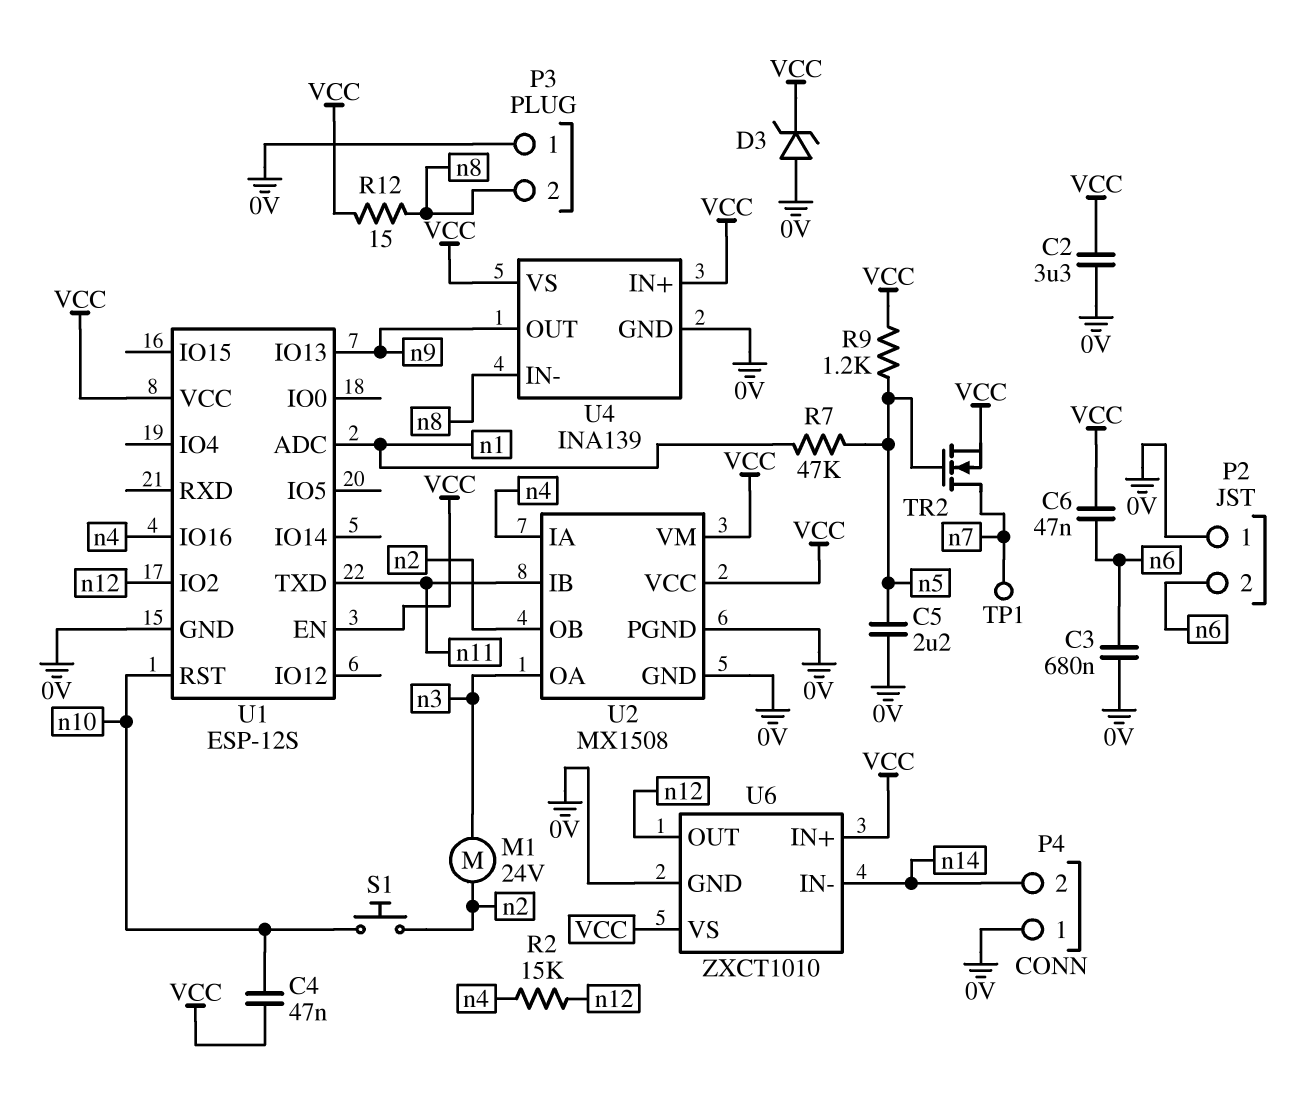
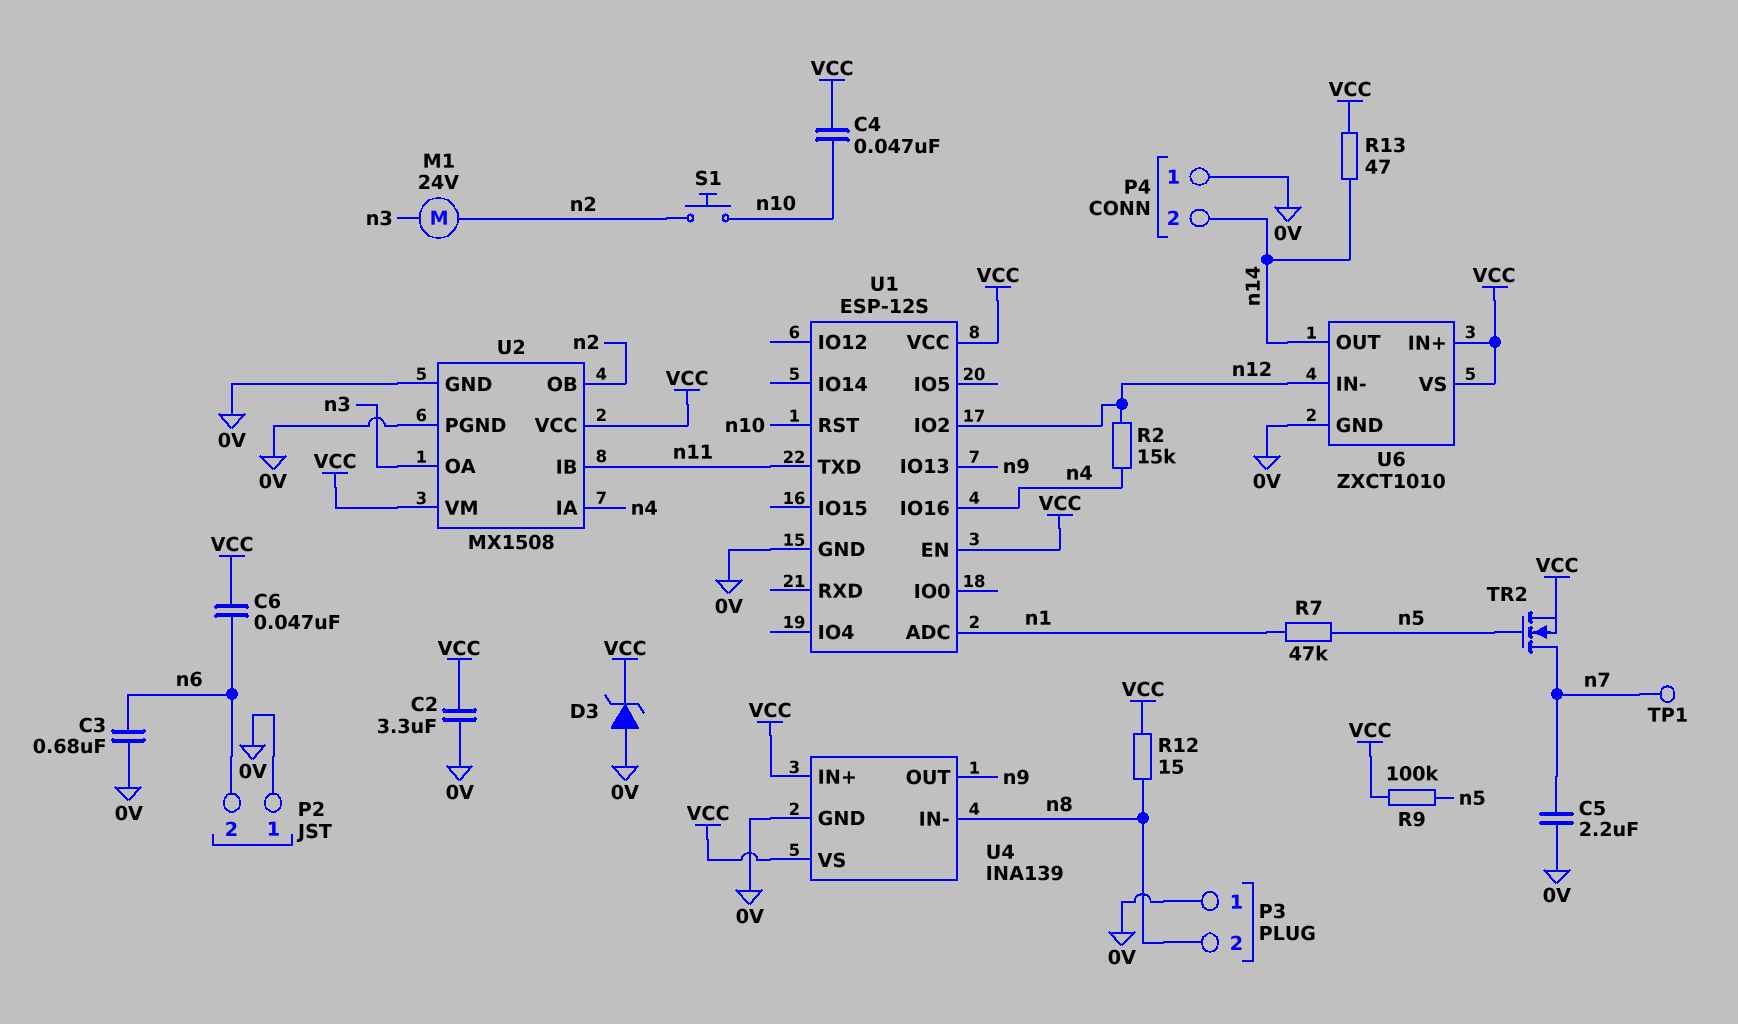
C5: 2.2uF (0V, n5) -> 2.2uF (0V, n7)
R9: 1.2k (VCC, n5) -> 100k (VCC, n5)
R13: none -> 47 (VCC, n14)
U6 pin IN-: n14 -> n12
U6 pin OUT: n12 -> n14

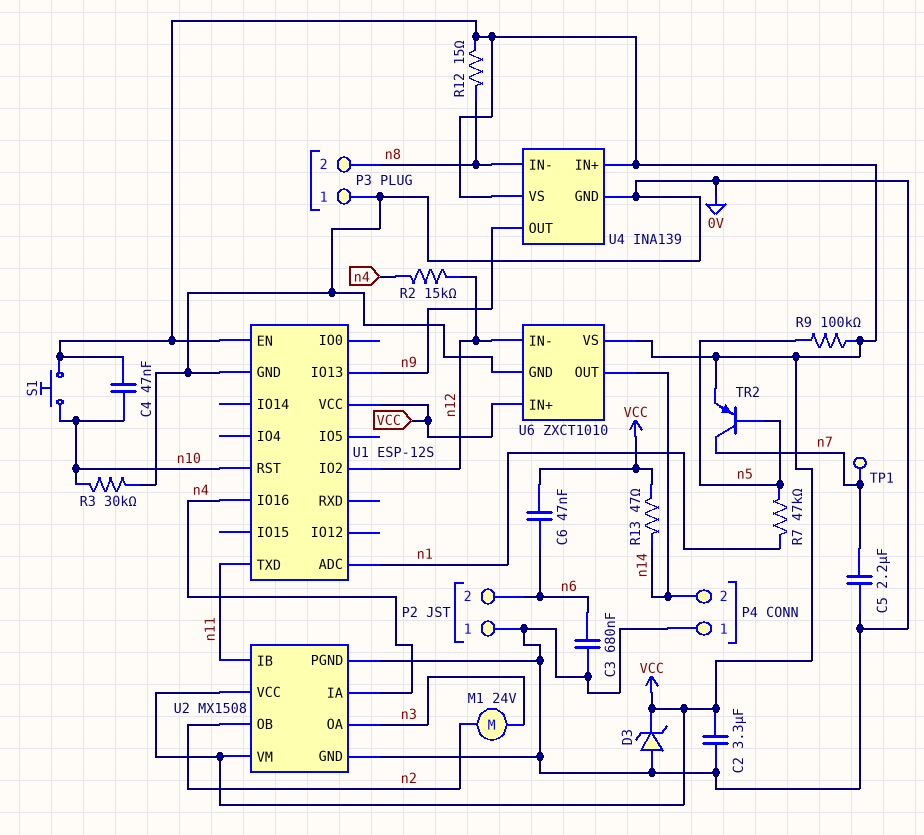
R3: none -> 30k (0V, n10)
S1: button (n2, n10) -> button (VCC, n10)
TR2: NMOS (G n5, D n7, S VCC) -> PNP (B n5, C n7, E VCC)

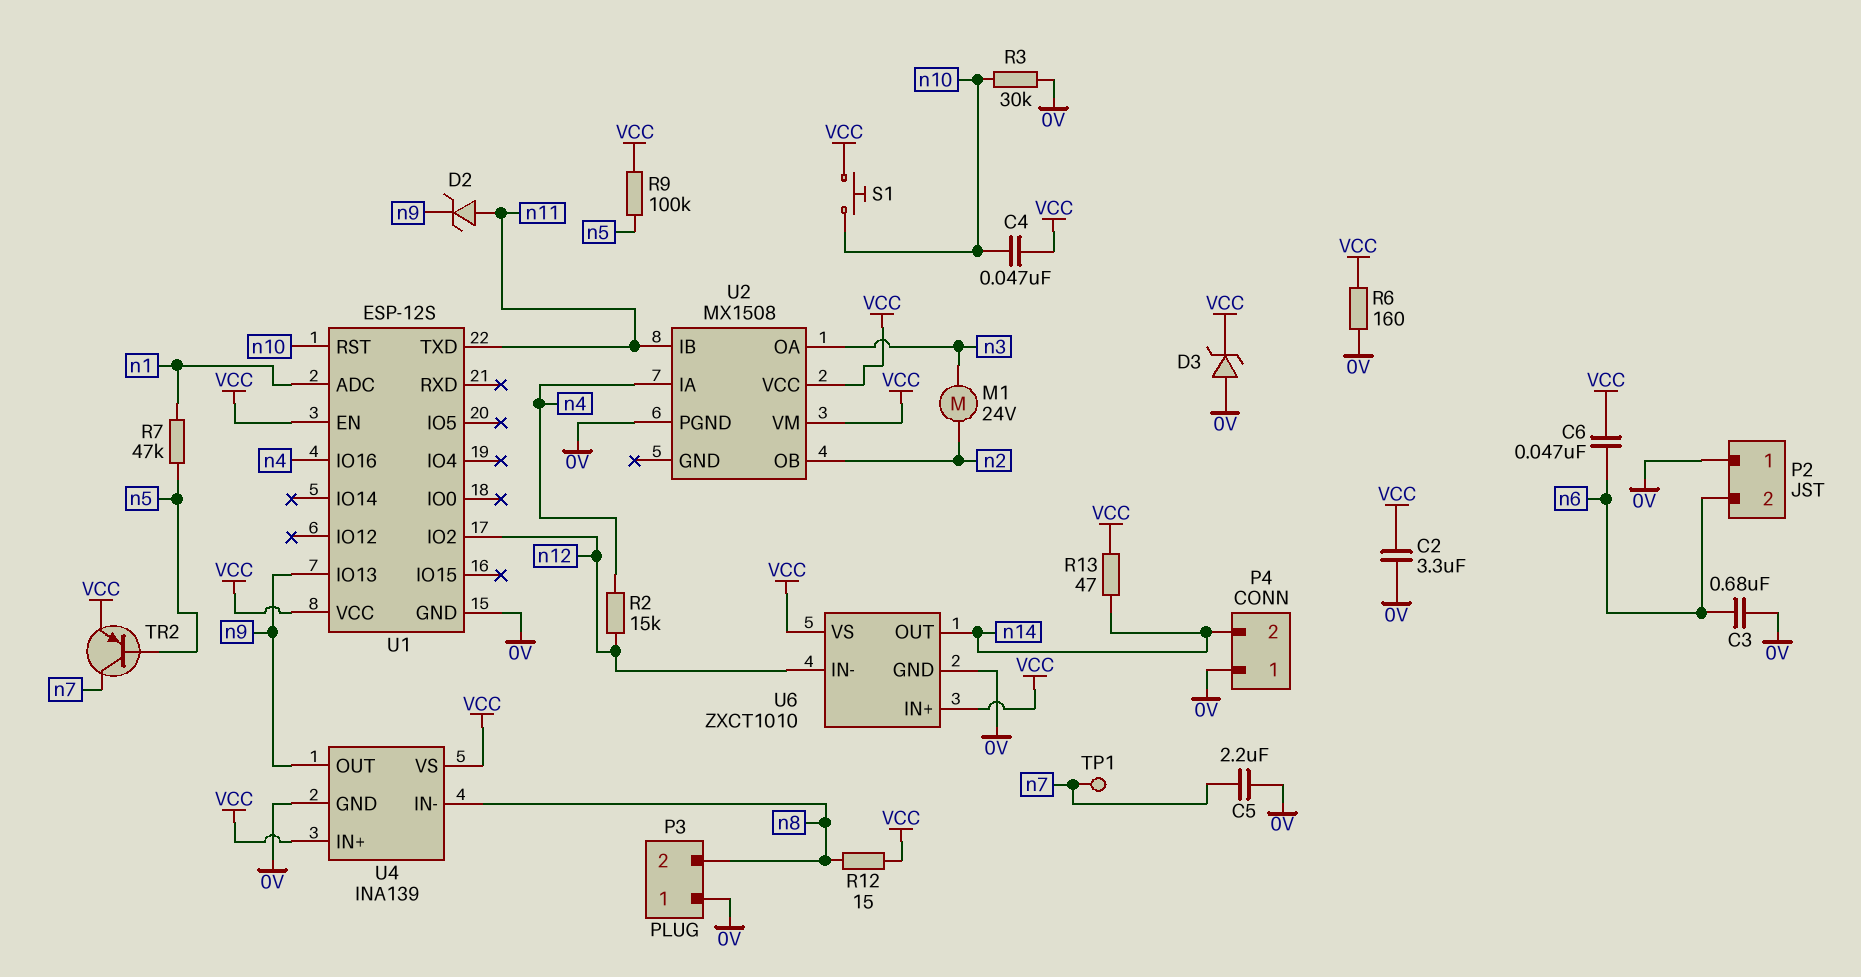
D2: none -> zener (A n11, K n9)
R6: none -> 160 (0V, VCC)
U2 pin GND: 0V -> none

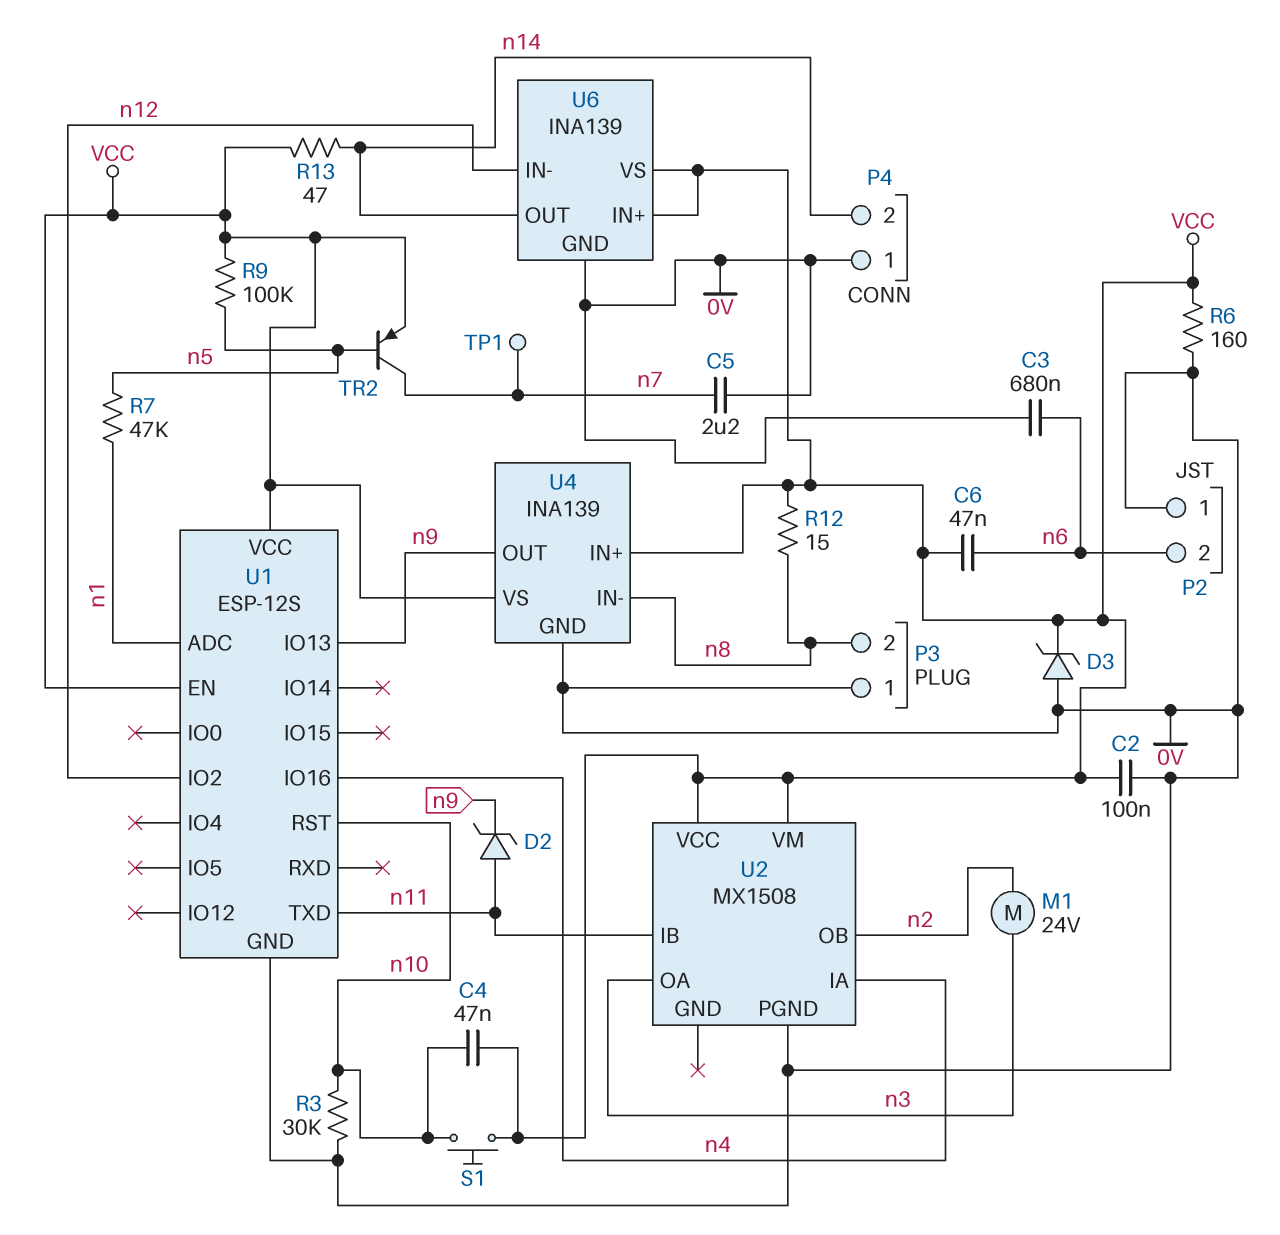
C2: 3.3uF (0V, VCC) -> 100nF (0V, VCC)
R2: 15k (n4, n12) -> none
U6: ZXCT1010 -> INA139

